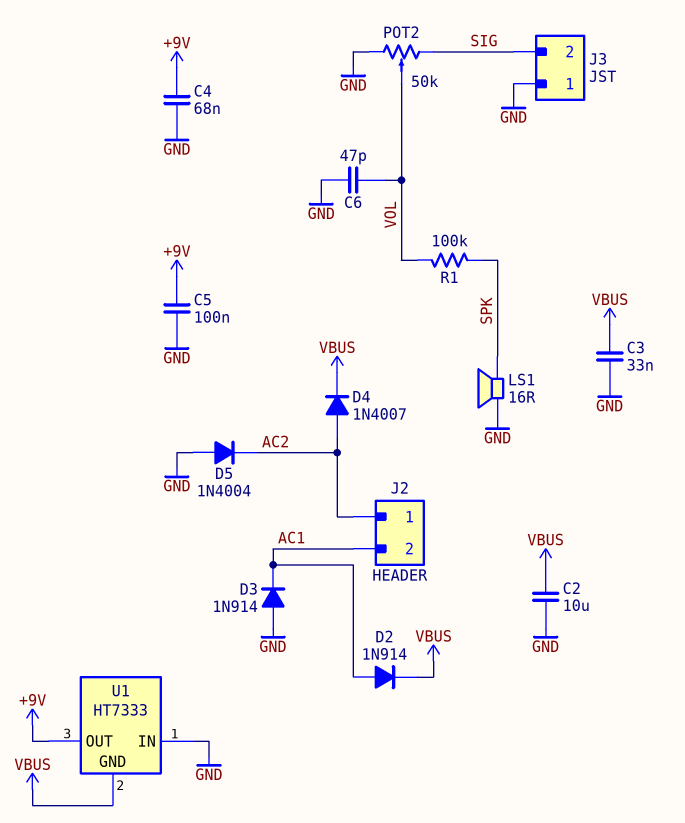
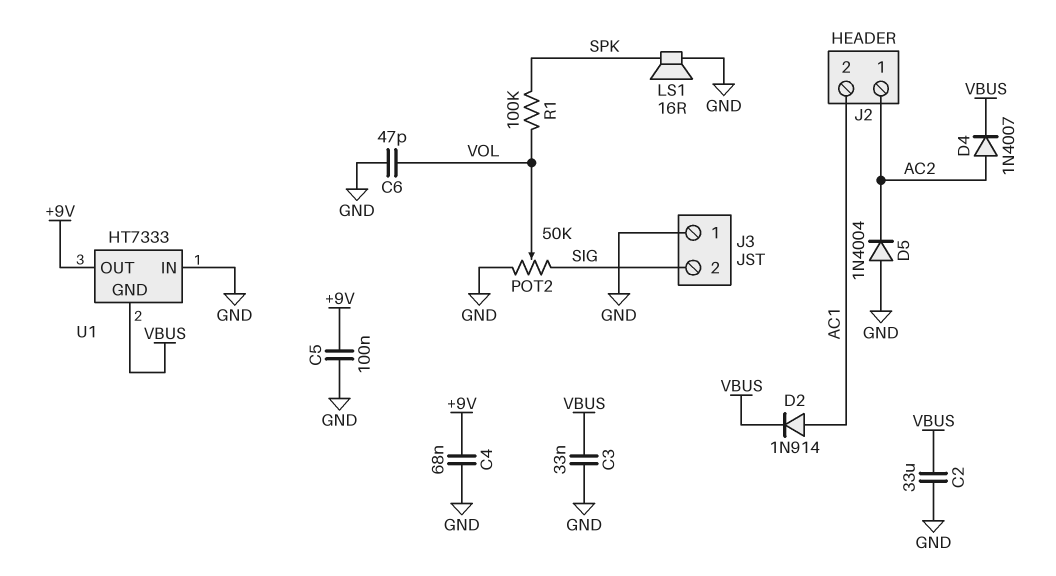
C2: 10uF (GND, VBUS) -> 33uF (GND, VBUS)
D3: diode 1N914 (A GND, K AC1) -> none

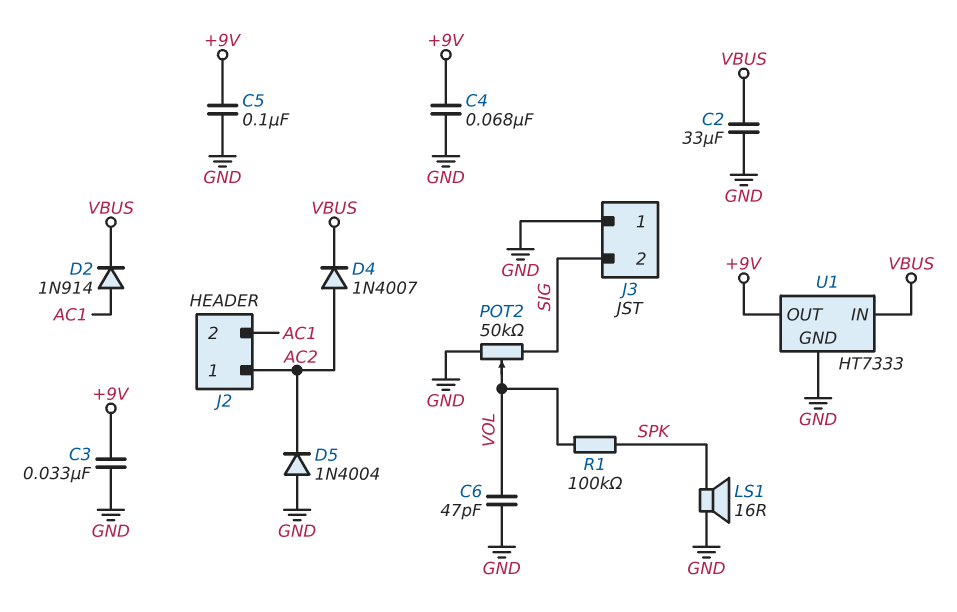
C3: 33nF (GND, VBUS) -> 33nF (+9V, GND)
U1 pin GND: VBUS -> GND
U1 pin IN: GND -> VBUS

